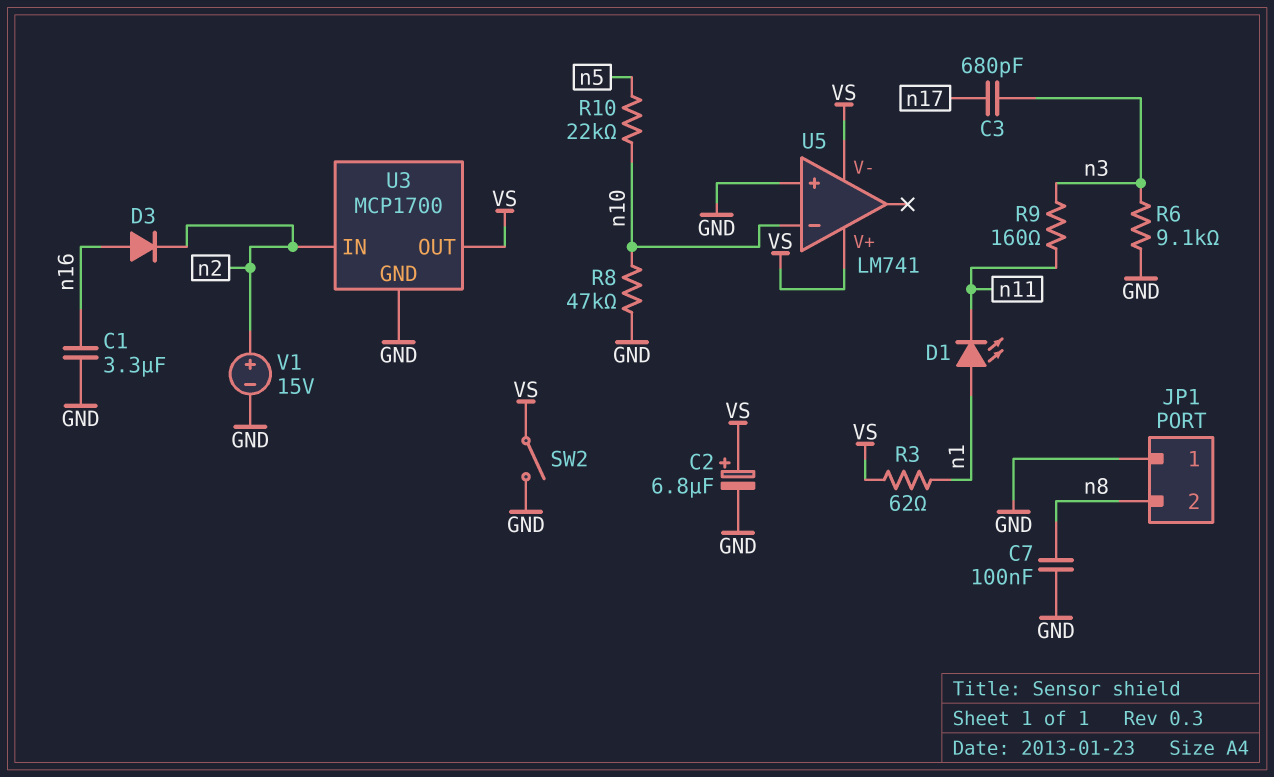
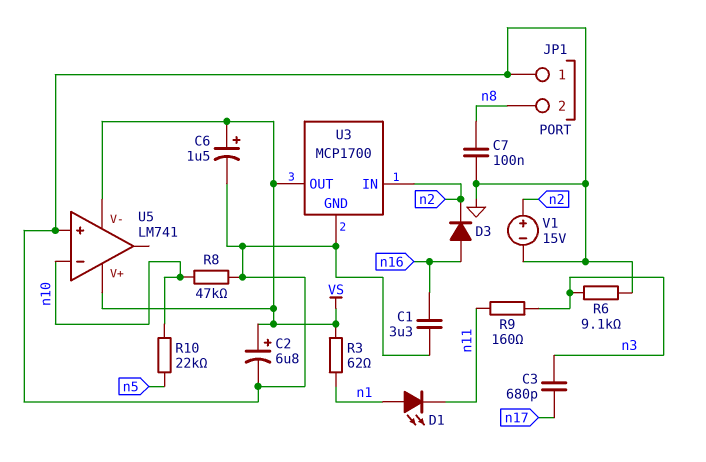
C6: none -> 1.5uF (plus VS, minus GND)
SW2: switch (GND, VS) -> none

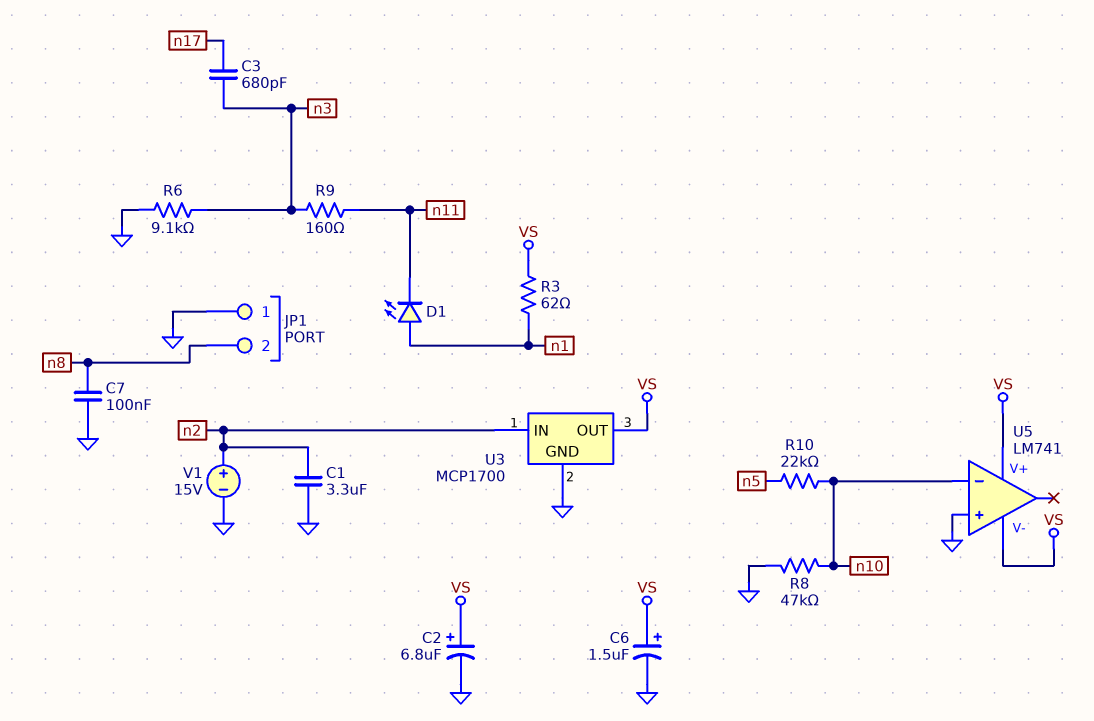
C1: 3.3uF (GND, n16) -> 3.3uF (GND, n2)
D3: diode (A n16, K n2) -> none

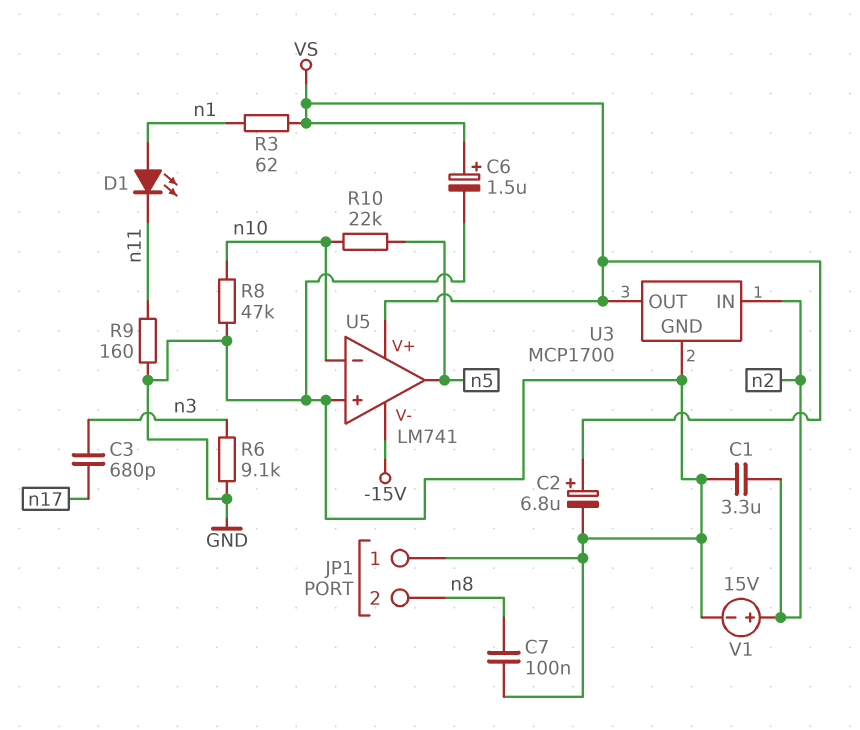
R9: 160 (n3, n11) -> 160 (GND, n11)
U5 pin V-: VS -> -15V
U5 pin out: none -> n5

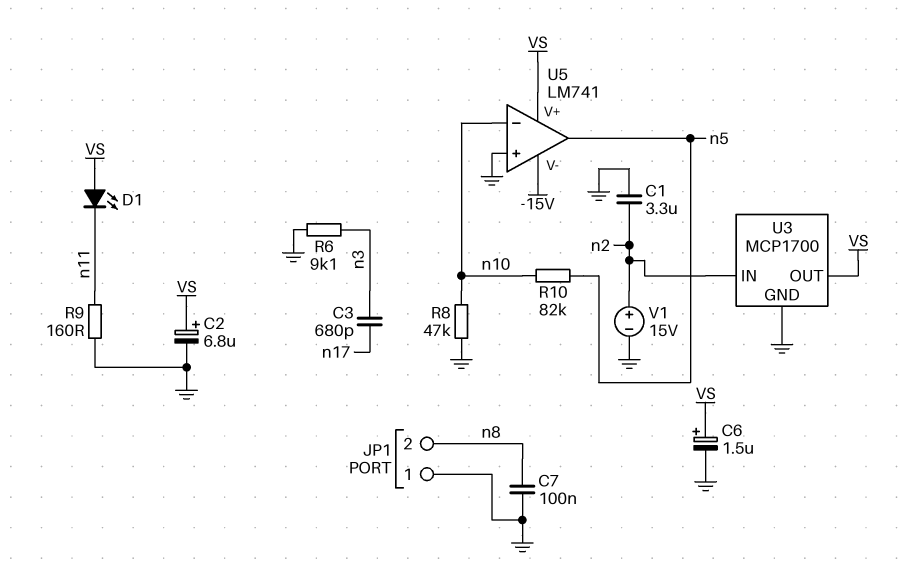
D1: LED (A n1, K n11) -> LED (A VS, K n11)
R3: 62 (VS, n1) -> none
R10: 22k (n5, n10) -> 82k (n5, n10)

